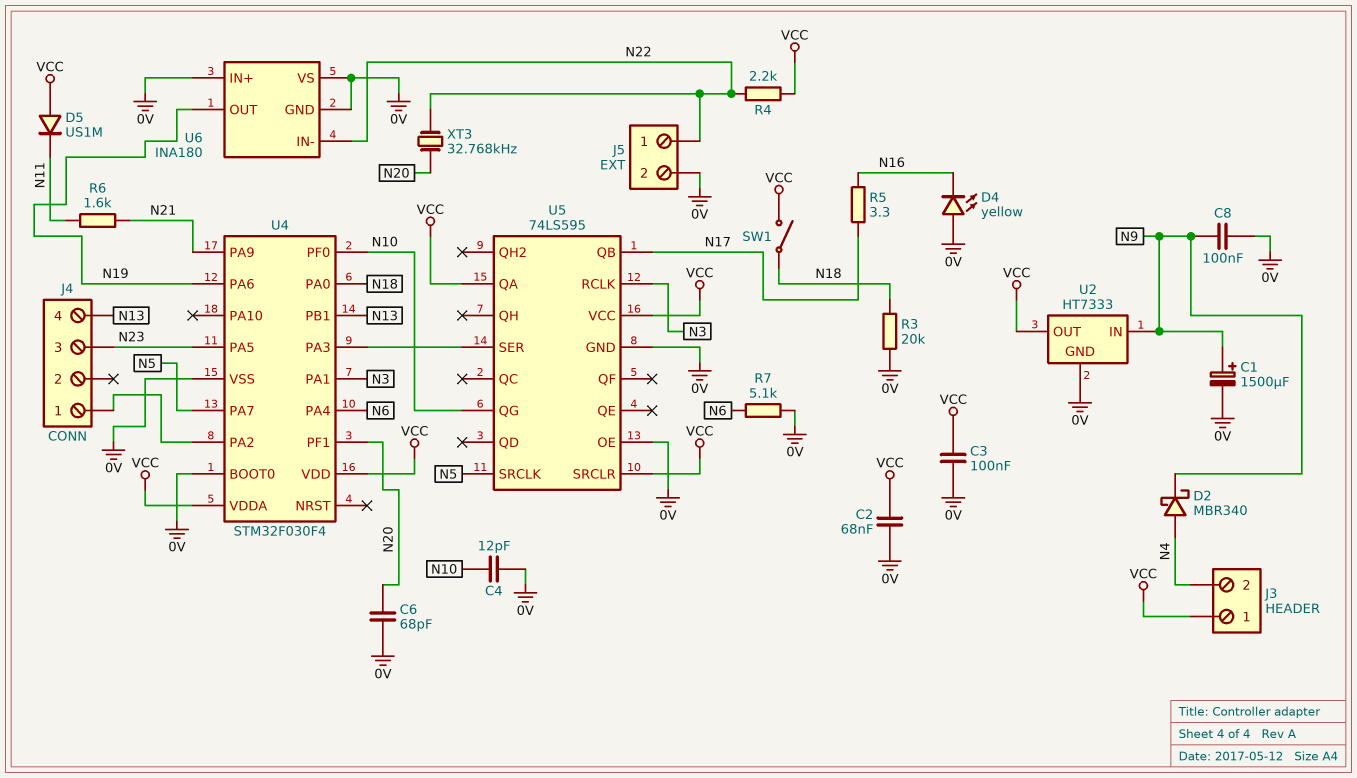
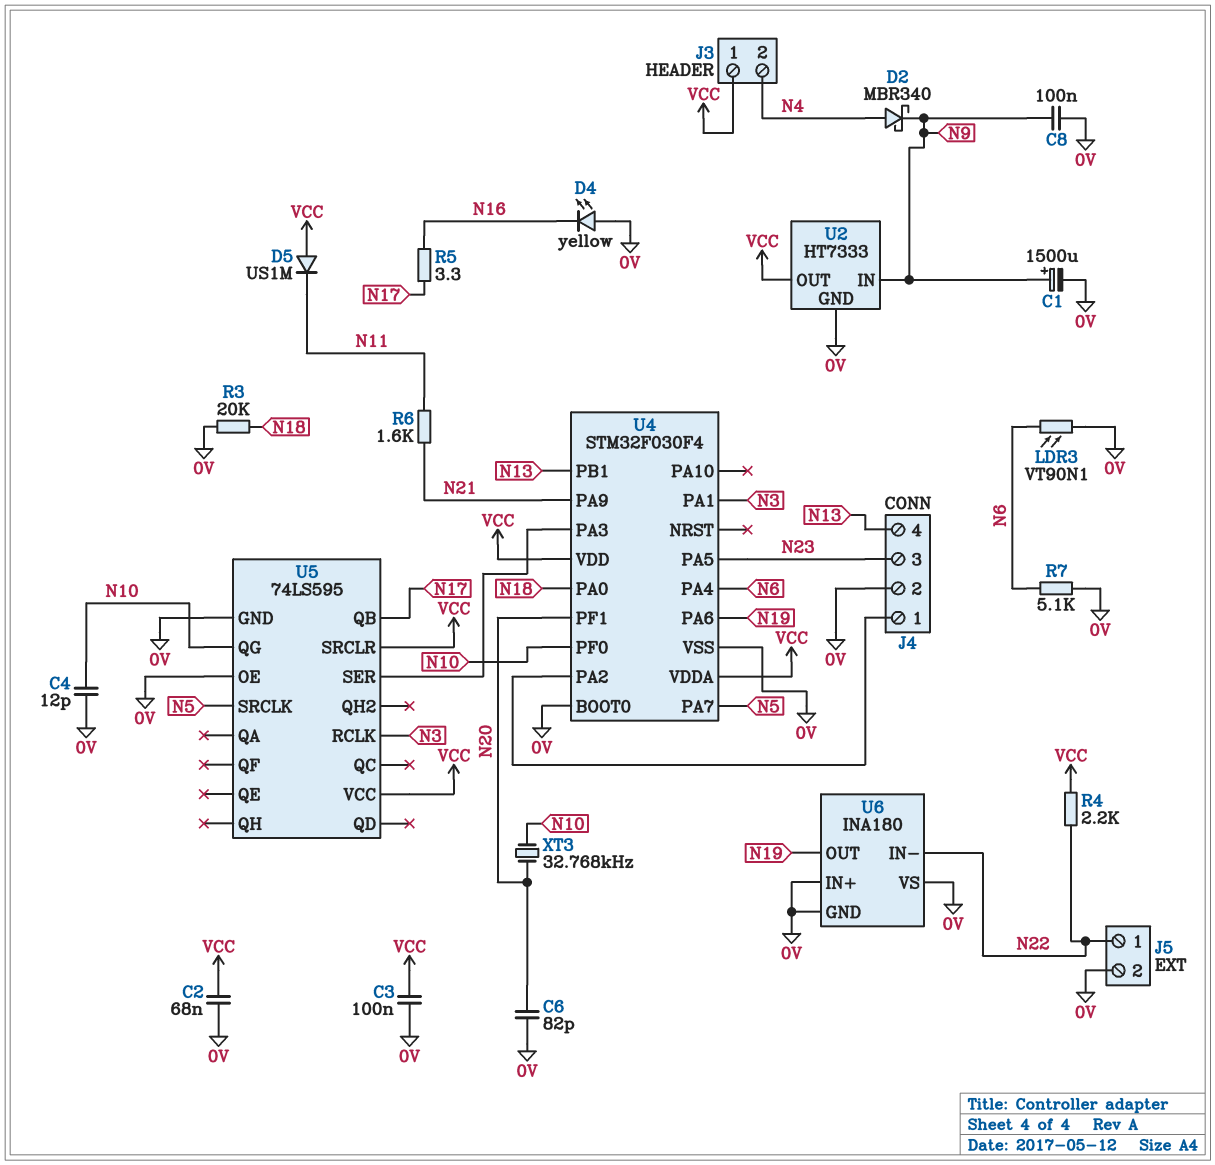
C6: 68pF (0V, N20) -> 82pF (0V, N20)
J4 pin 2: none -> 0V
LDR3: none -> VT90N1 (0V, N6)
SW1: switch (N18, VCC) -> none
U5 pin QA: VCC -> none
XT3: 32.768kHz (N20, N22) -> 32.768kHz (N10, N20)

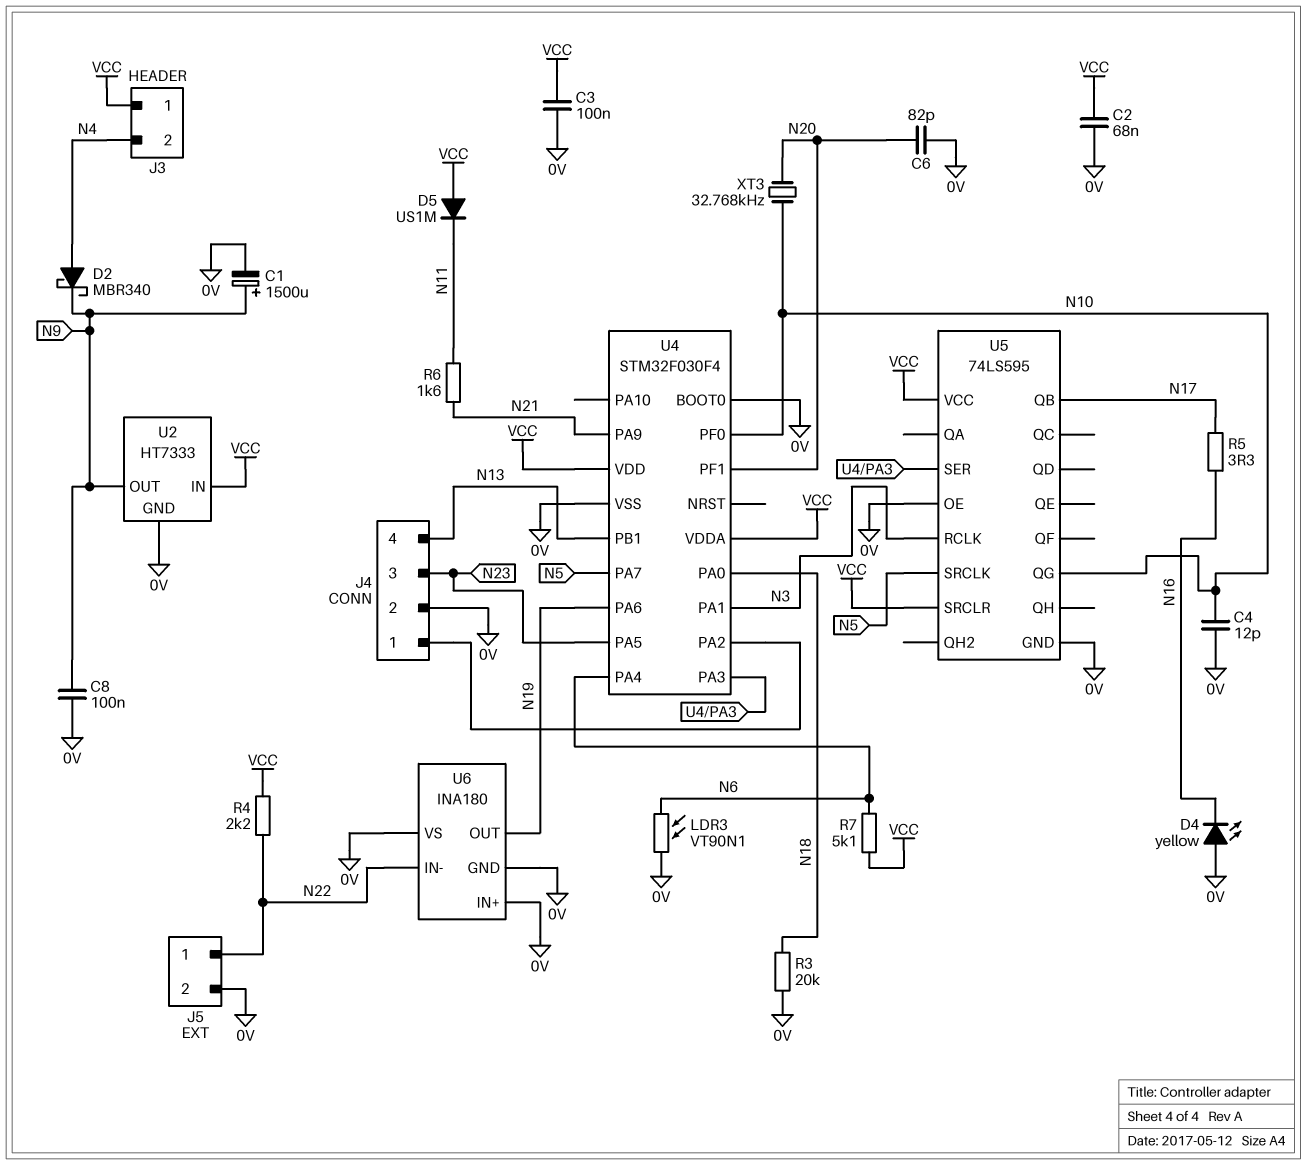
R7: 5.1k (0V, N6) -> 5.1k (N6, VCC)
U2 pin IN: N9 -> VCC
U2 pin OUT: VCC -> N9

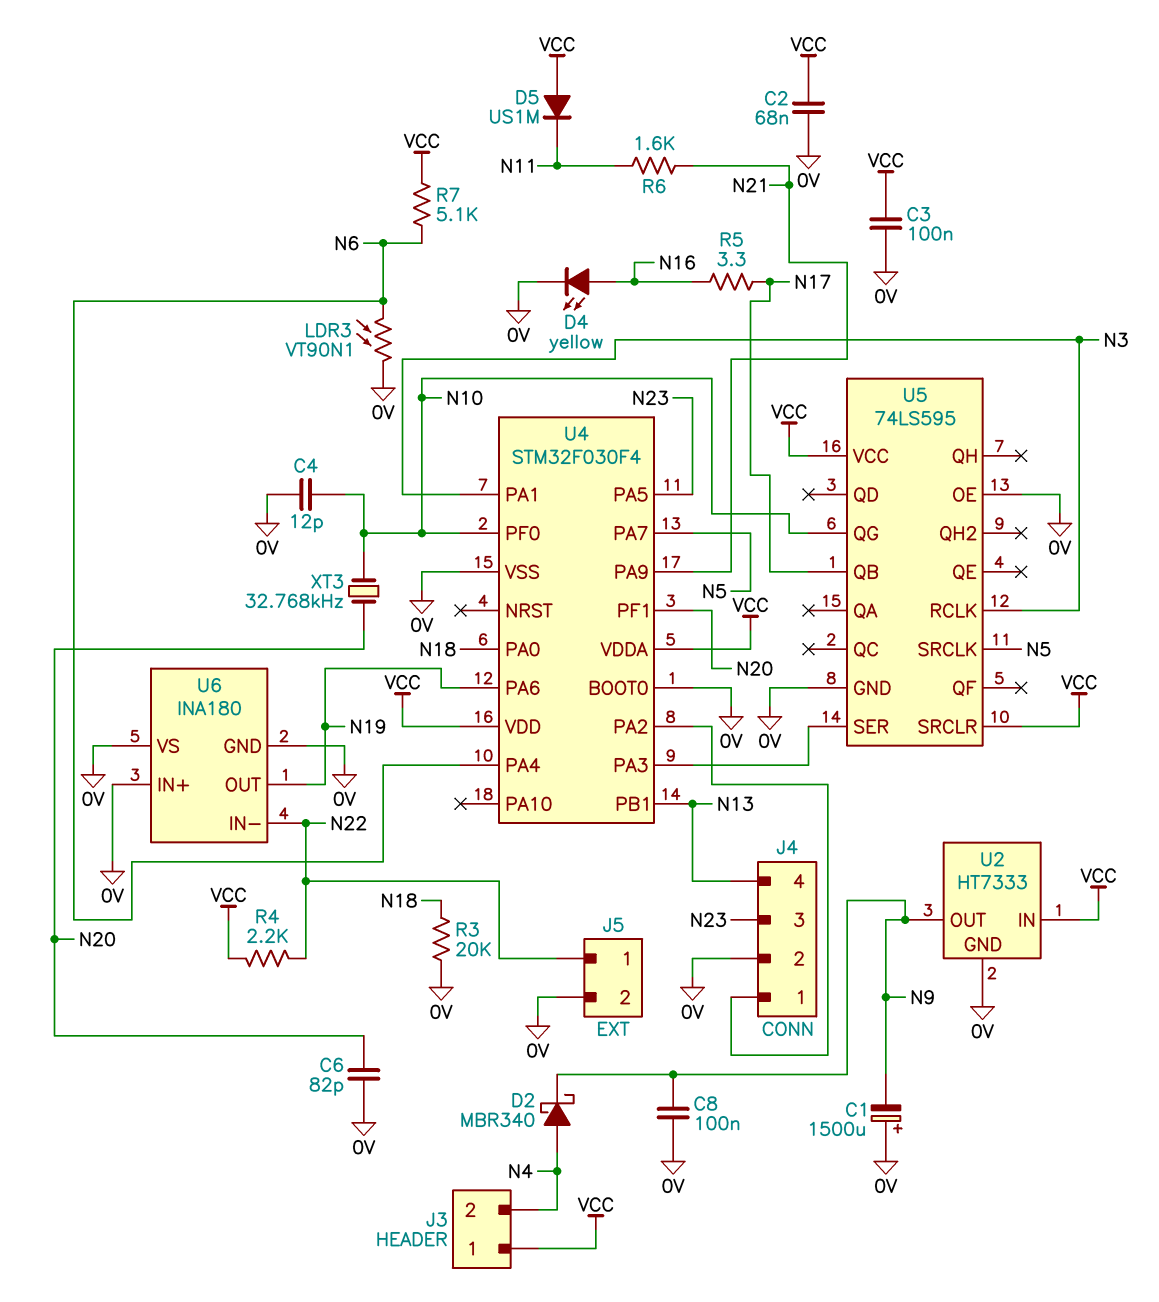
C1: 1500uF (plus N9, minus 0V) -> 1500uF (plus 0V, minus N9)
D4: LED yellow (A 0V, K N16) -> LED yellow (A N16, K 0V)

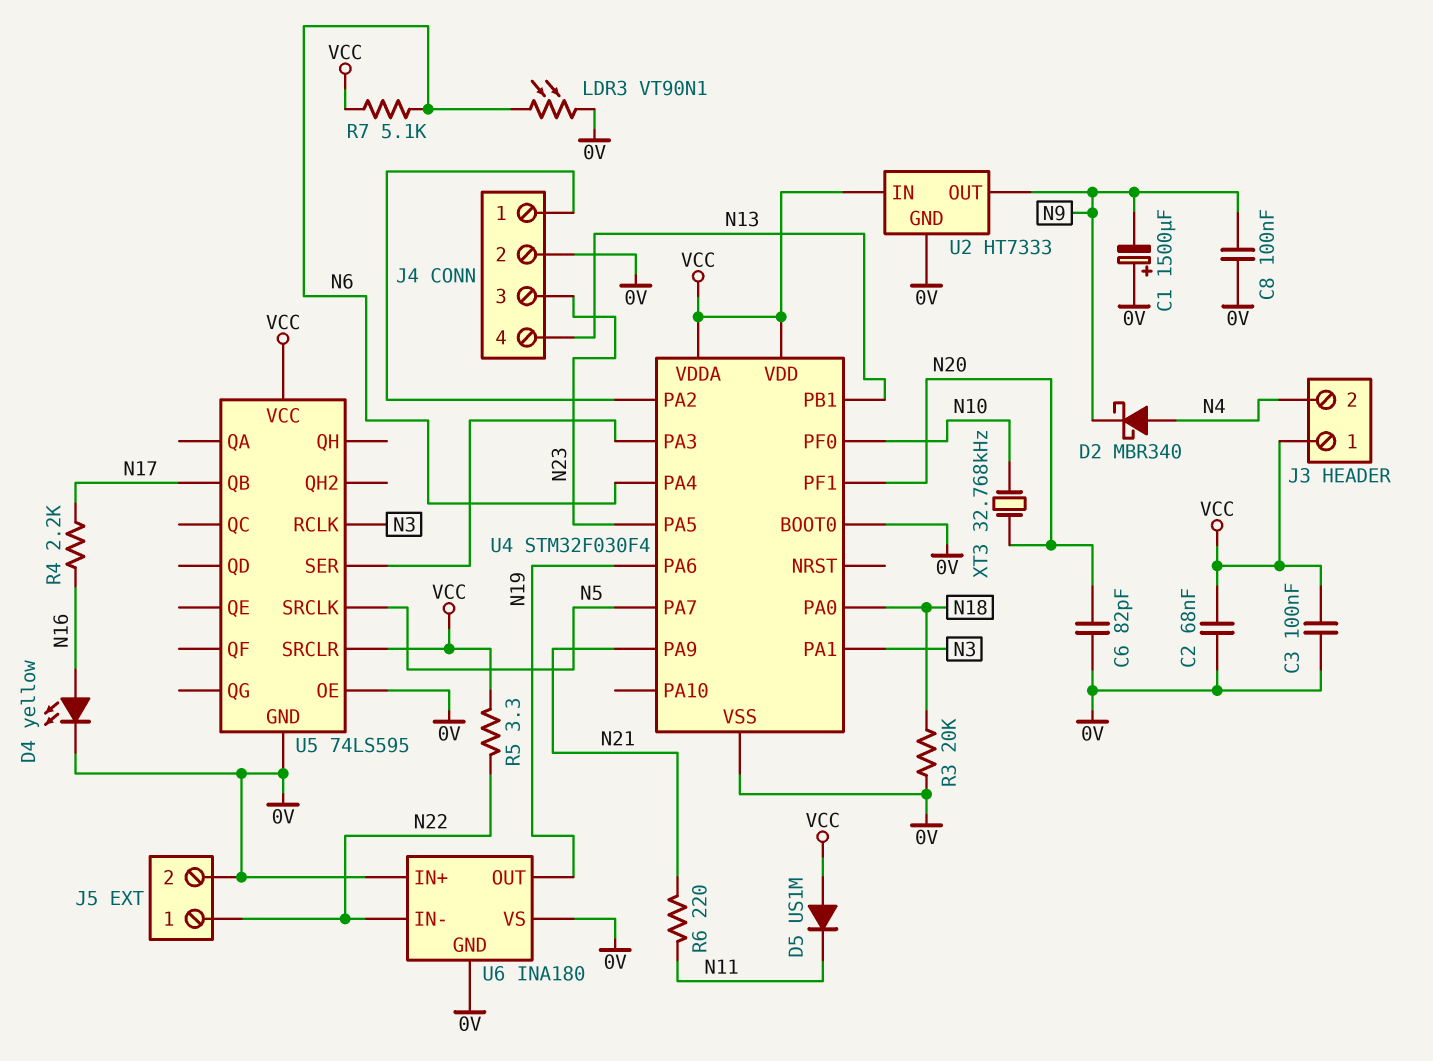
C4: 12pF (0V, N10) -> none
R4: 2.2k (N22, VCC) -> 2.2k (N16, N17)
R5: 3.3 (N16, N17) -> 3.3 (N22, VCC)
R6: 1.6k (N11, N21) -> 220 (N11, N21)
U5 pin QG: N10 -> none

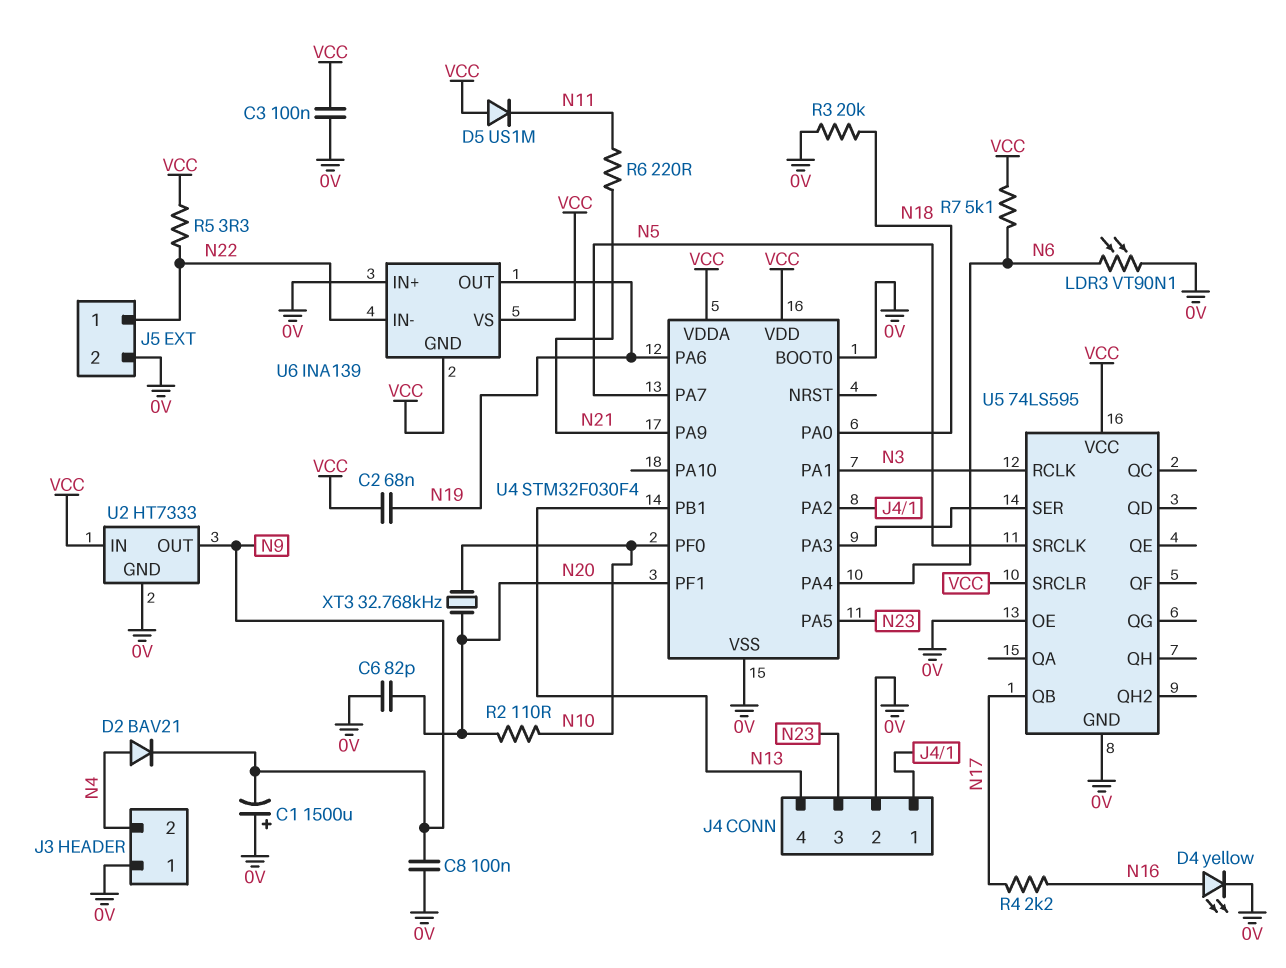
C2: 68nF (0V, VCC) -> 68nF (N19, VCC)
D2: schottky MBR340 (A N4, K N9) -> diode BAV21 (A N4, K N9)
J3 pin 1: VCC -> 0V
R2: none -> 110 (N10, N20)
U6: INA180 -> INA139
U6 pin GND: 0V -> VCC
U6 pin VS: 0V -> VCC

